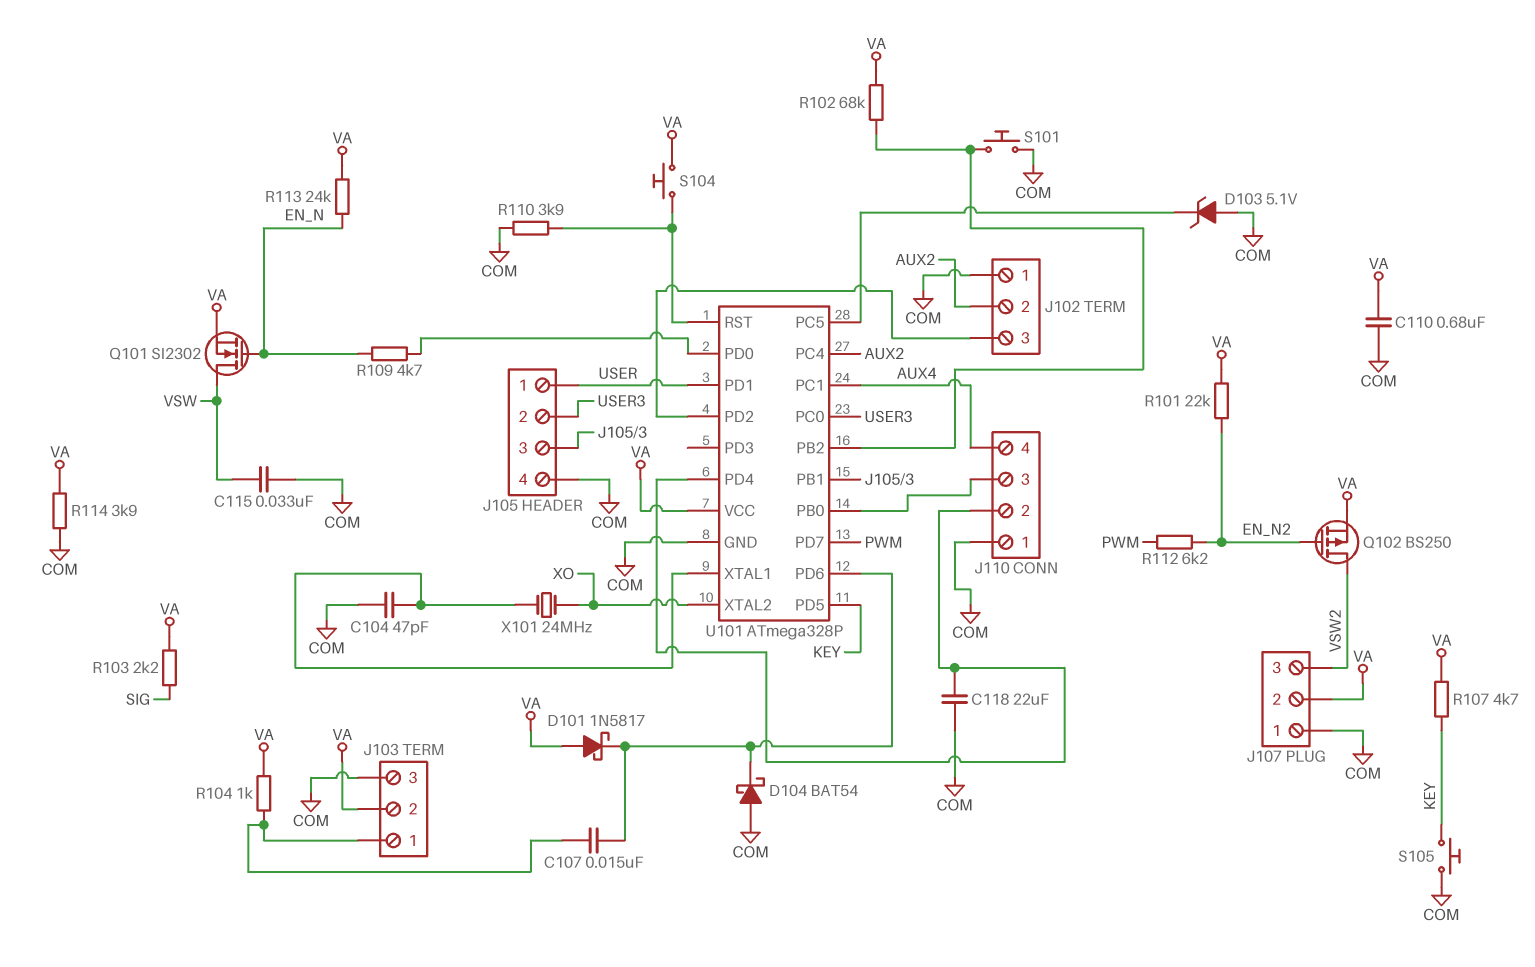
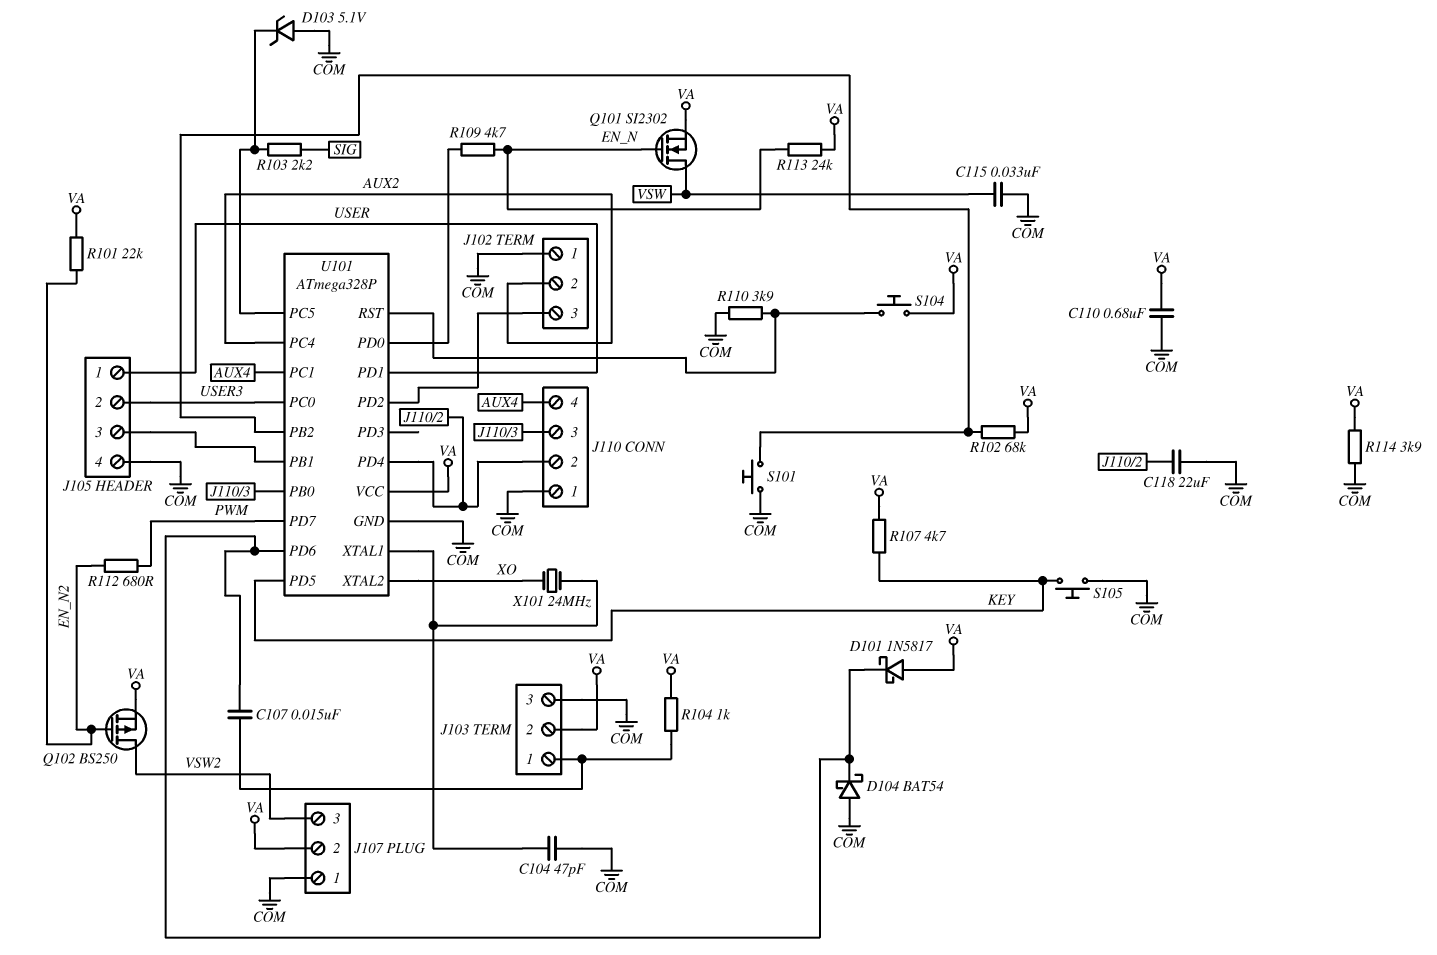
R103: 2.2k (SIG, VA) -> 2.2k (SIG, U101/PC5)
R112: 6.2k (EN_N2, PWM) -> 680 (EN_N2, PWM)

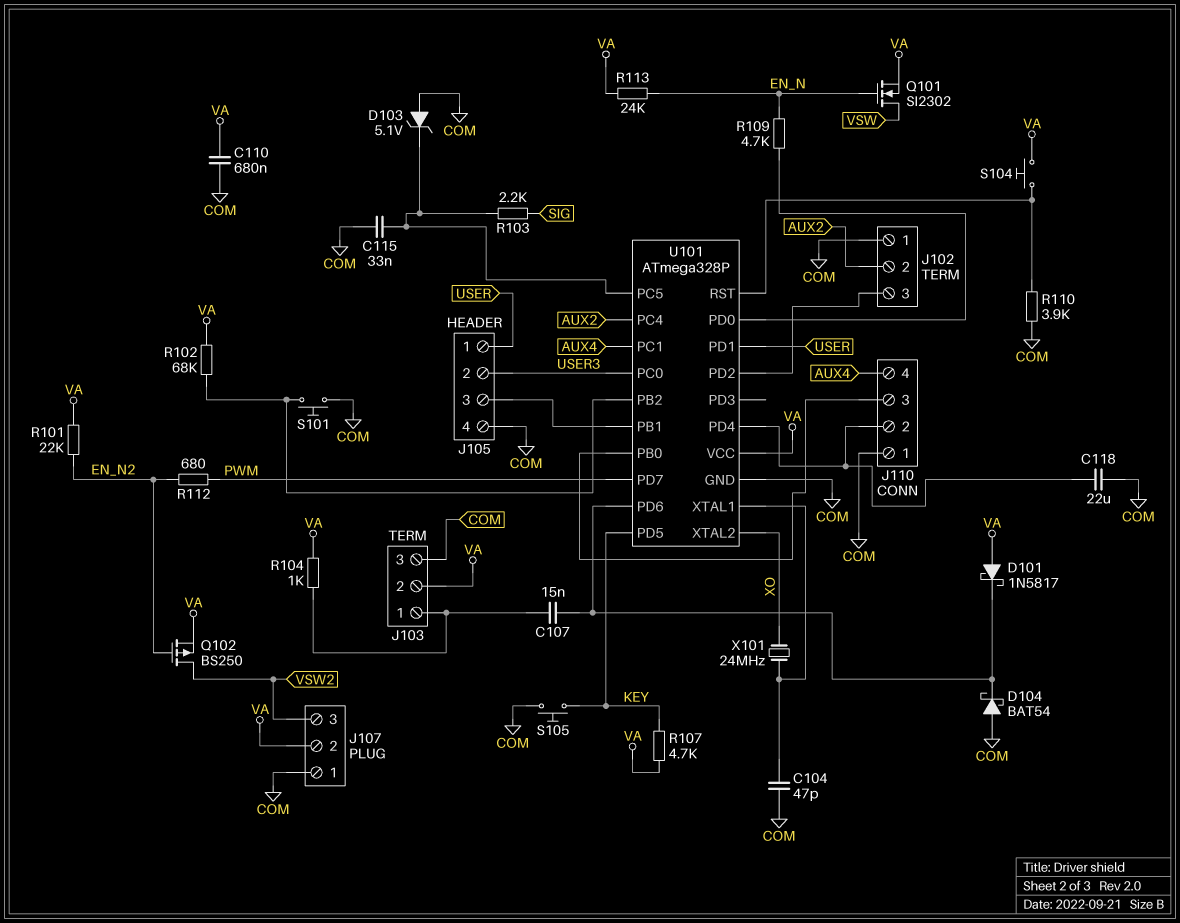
C115: 33nF (COM, VSW) -> 33nF (COM, U101/PC5)
R114: 3.9k (COM, VA) -> none

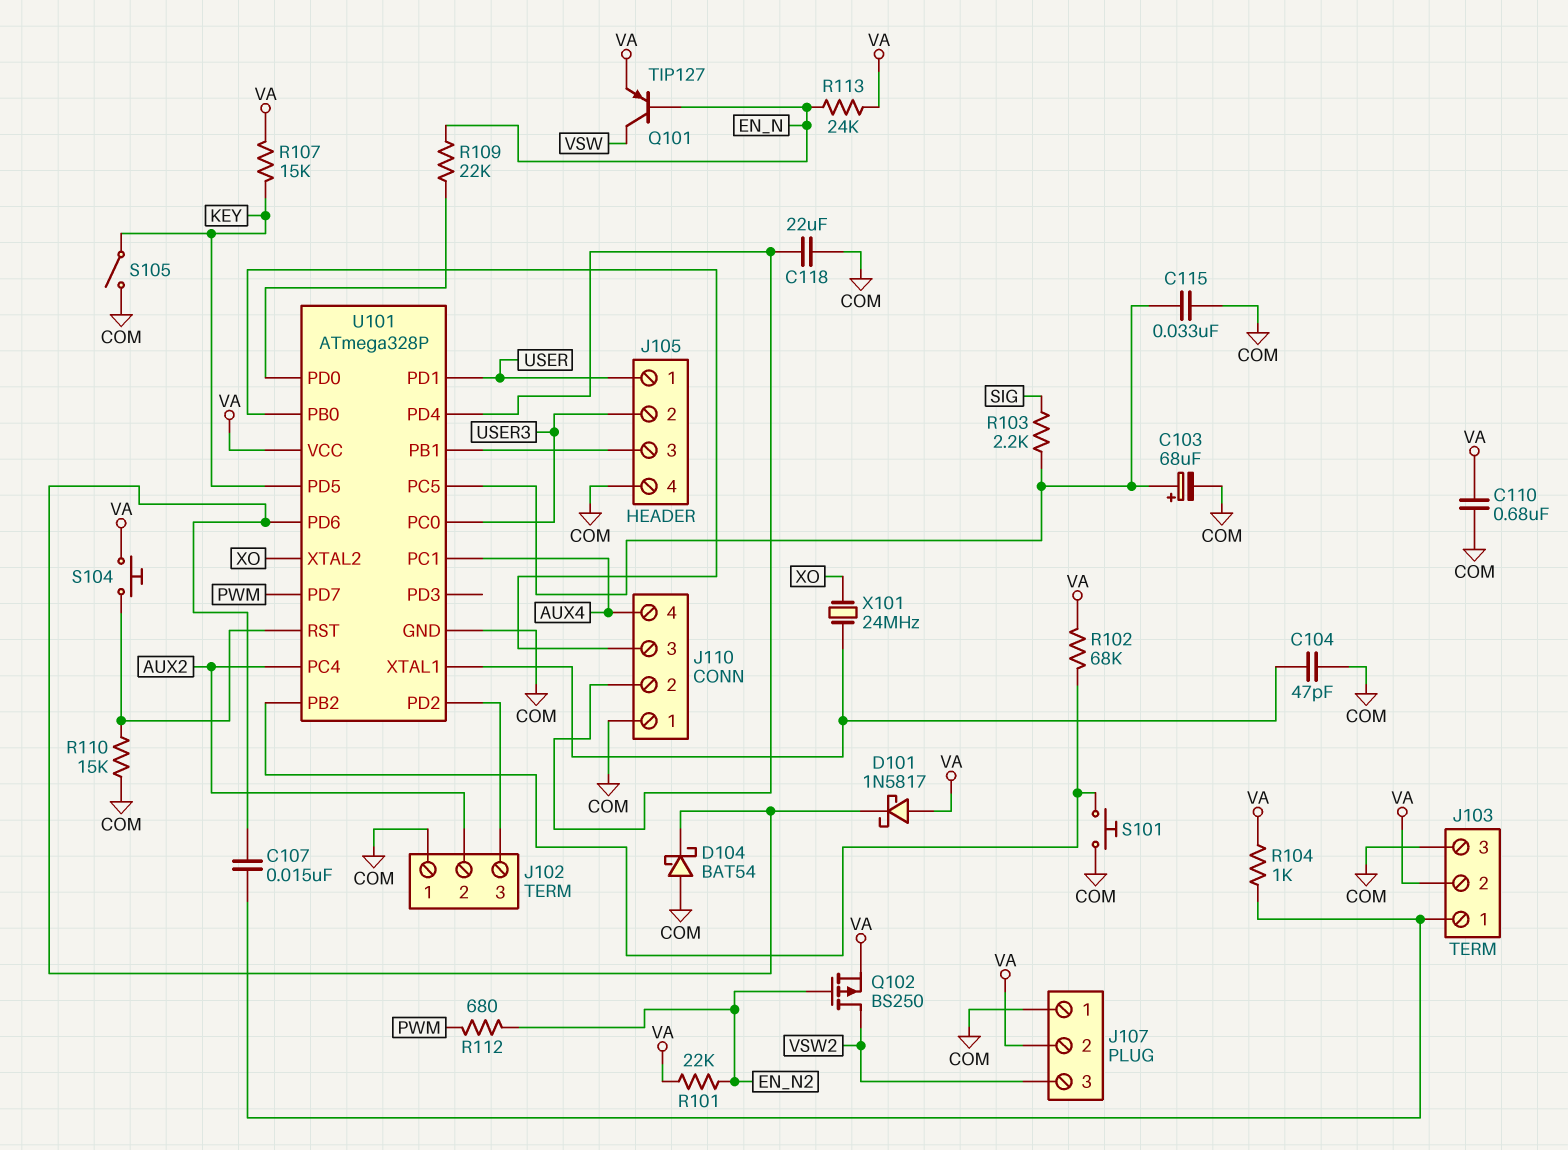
C103: none -> 68uF (plus U101/PC5, minus COM)
D103: zener 5.1V (A COM, K U101/PC5) -> none
Q101: NMOS SI2302 (G EN_N, D VSW, S VA) -> PNP TIP127 (B EN_N, C VSW, E VA)
R107: 4.7k (KEY, VA) -> 15k (KEY, VA)
R109: 4.7k (EN_N, U101/PD0) -> 22k (EN_N, U101/PD0)
R110: 3.9k (COM, U101/RST) -> 15k (COM, U101/RST)
S105: button (COM, KEY) -> switch (COM, KEY)

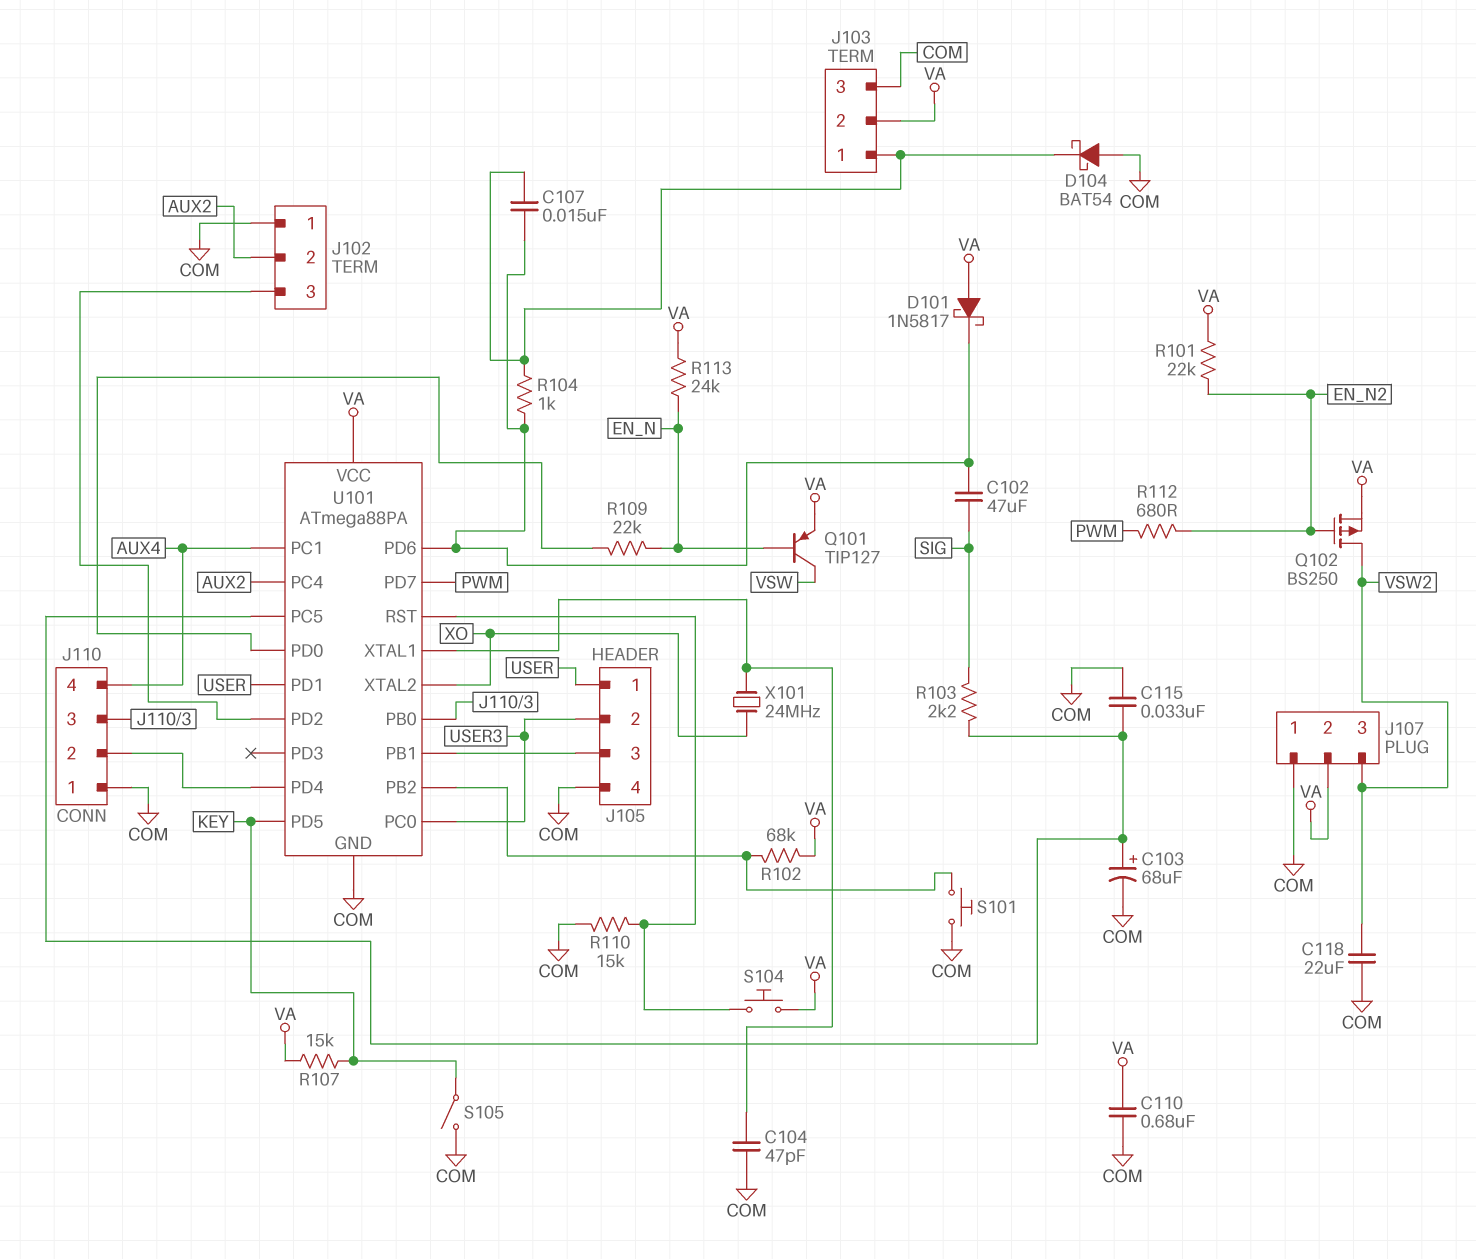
C102: none -> 47uF (SIG, U101/PD6)
C118: 22uF (COM, J110/2) -> 22uF (COM, VSW2)
D104: schottky BAT54 (A COM, K U101/PD6) -> schottky BAT54 (A COM, K J103/1)
R104: 1k (J103/1, VA) -> 1k (J103/1, U101/PD6)
U101: ATmega328P -> ATmega88PA

